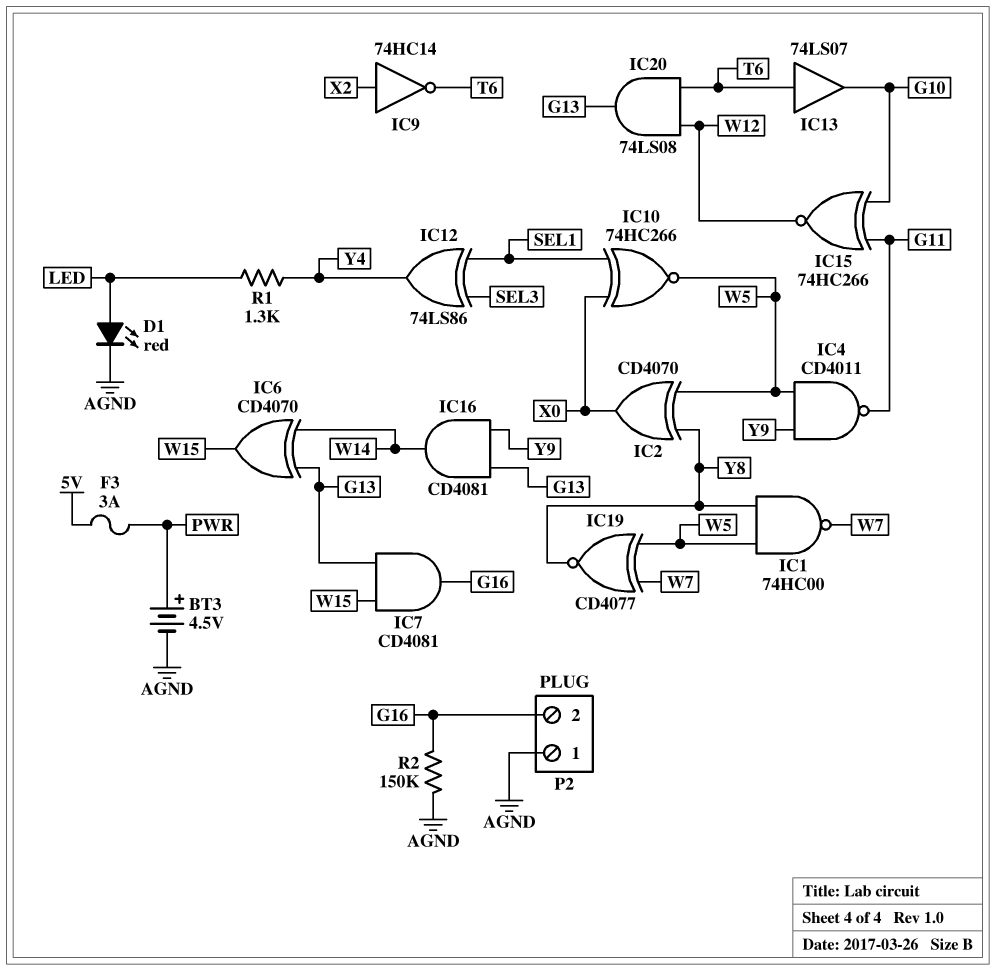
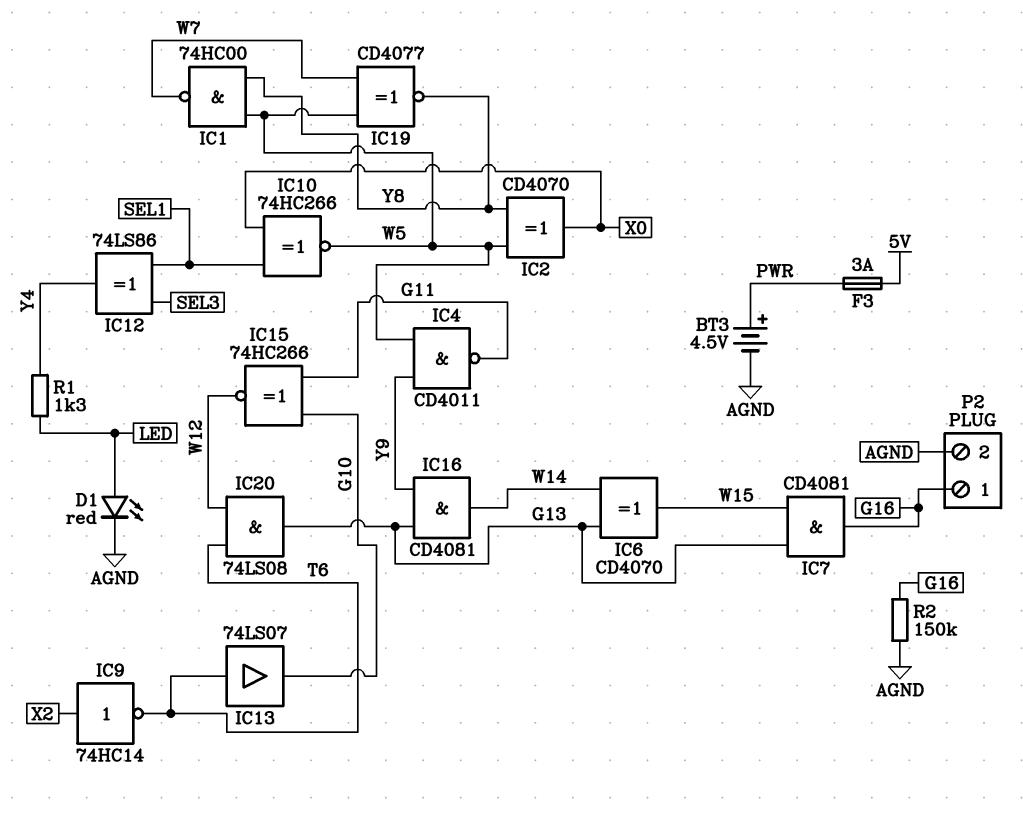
P2 pin 1: AGND -> G16
P2 pin 2: G16 -> AGND

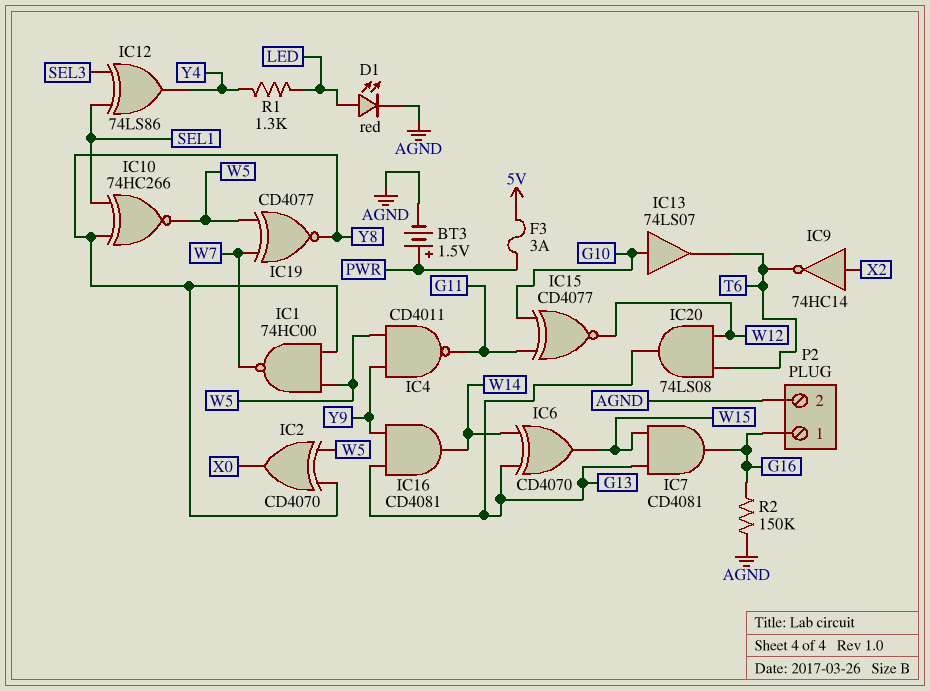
BT3: 4.5V (plus PWR, minus AGND) -> 1.5V (plus PWR, minus AGND)
IC10: XNOR 74HC266 (in SEL1, in X0, out W5) -> XNOR 74HC266 (in SEL1, in Y8, out W5)
IC13: buffer 74LS07 (in T6, out G10) -> buffer 74LS07 (in G10, out T6)
IC15: XNOR 74HC266 (in G10, in G11, out W12) -> XNOR CD4077 (in G10, in G11, out W12)

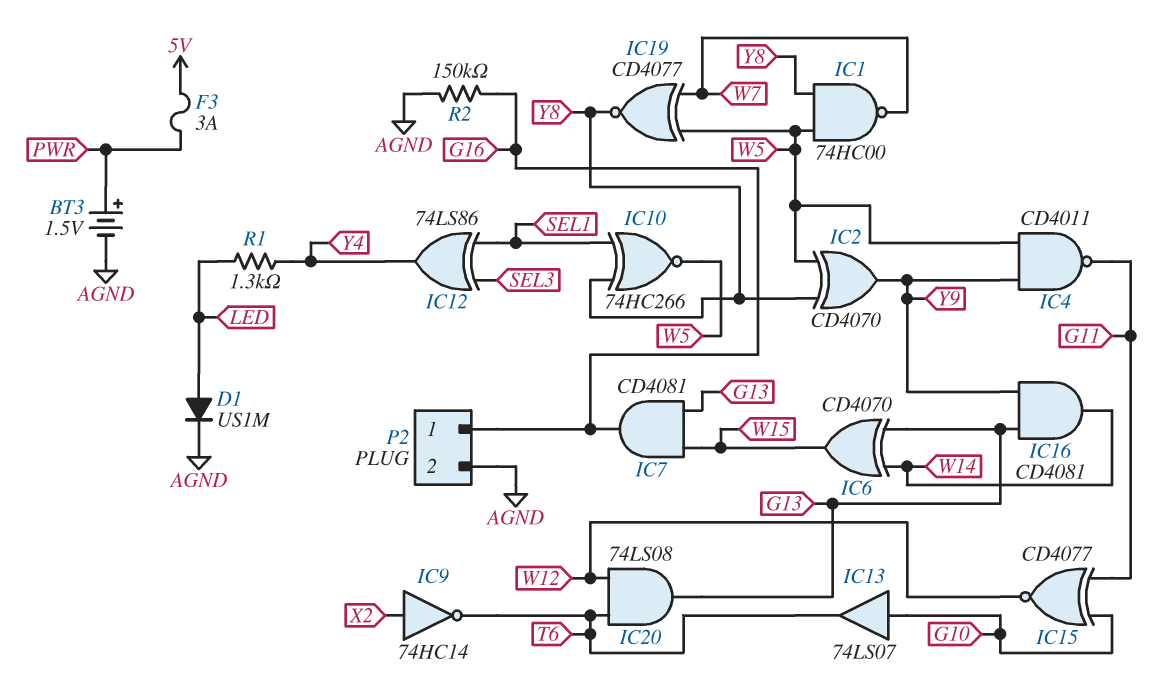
D1: LED red (A LED, K AGND) -> diode US1M (A LED, K AGND)
IC2: XOR CD4070 (in W5, in Y8, out X0) -> XOR CD4070 (in W5, in Y8, out Y9)

